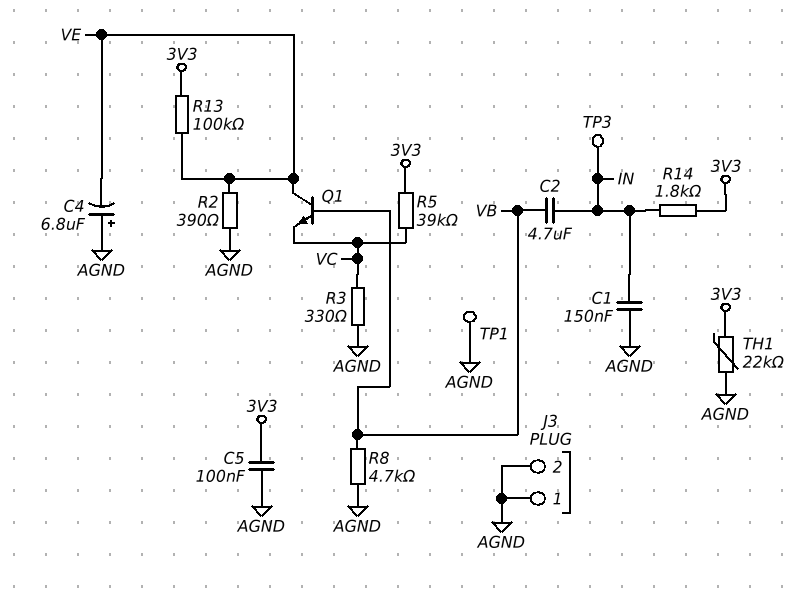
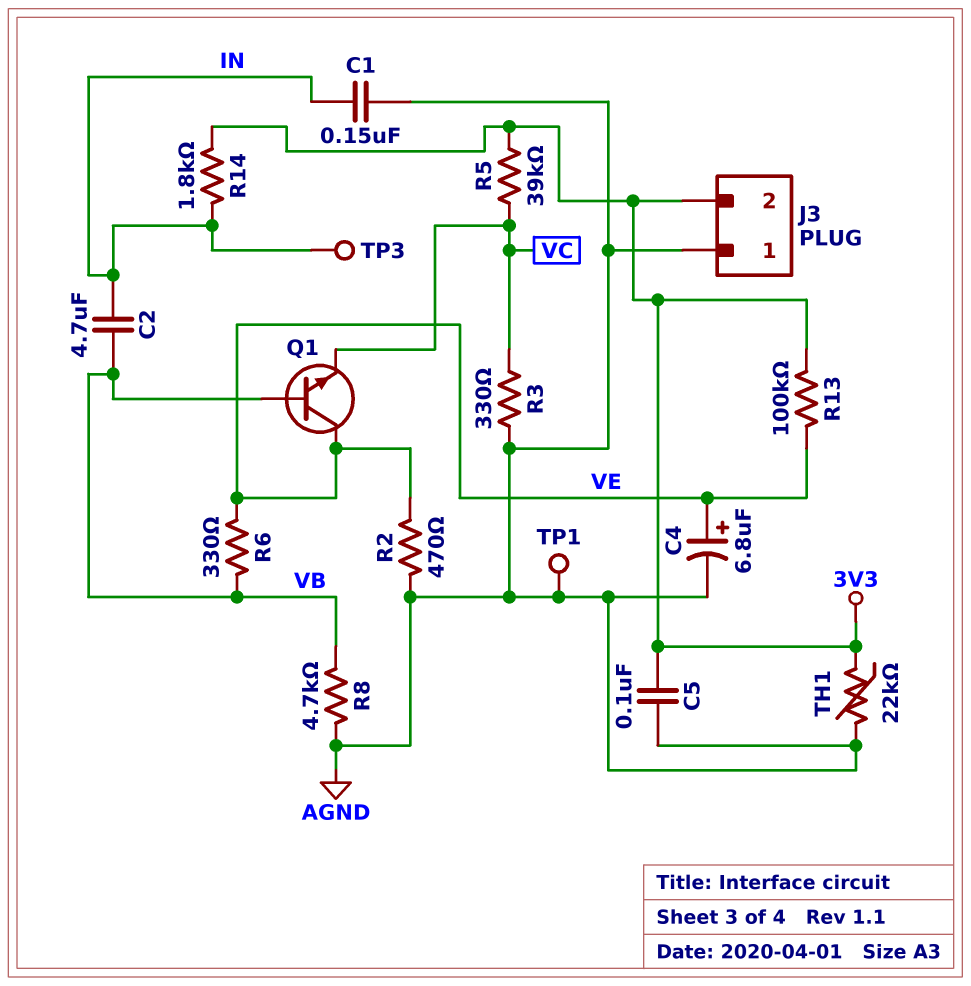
C4: 6.8uF (plus AGND, minus VE) -> 6.8uF (plus VE, minus AGND)
J3 pin 2: AGND -> 3V3
R2: 390 (AGND, VE) -> 470 (AGND, VE)
R6: none -> 330 (VB, VE)

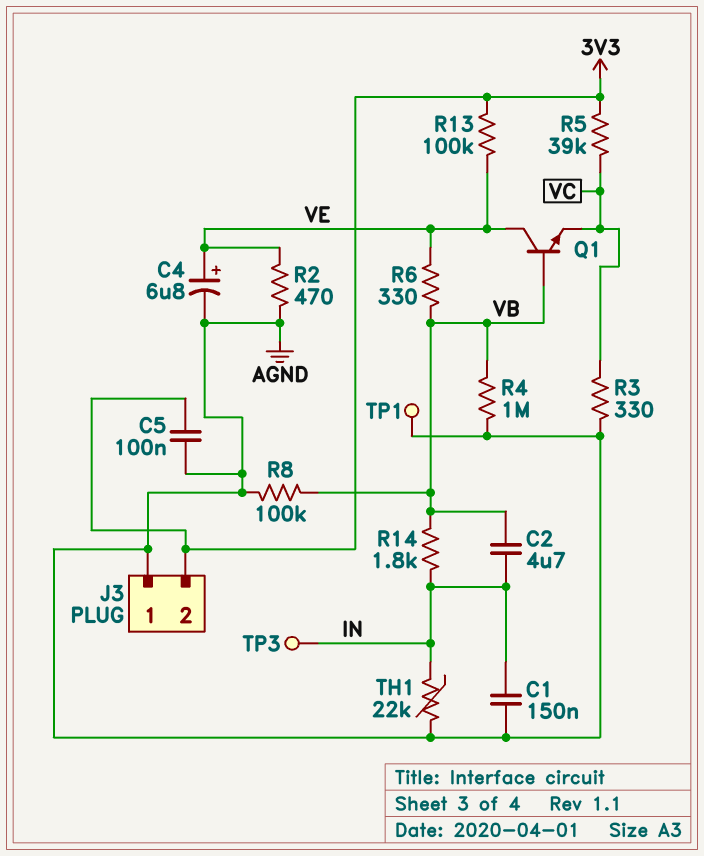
R4: none -> 1M (AGND, VB)
R8: 4.7k (AGND, VB) -> 100k (AGND, VB)
R14: 1.8k (3V3, IN) -> 1.8k (IN, VB)
TH1: 22k (3V3, AGND) -> 22k (AGND, IN)

